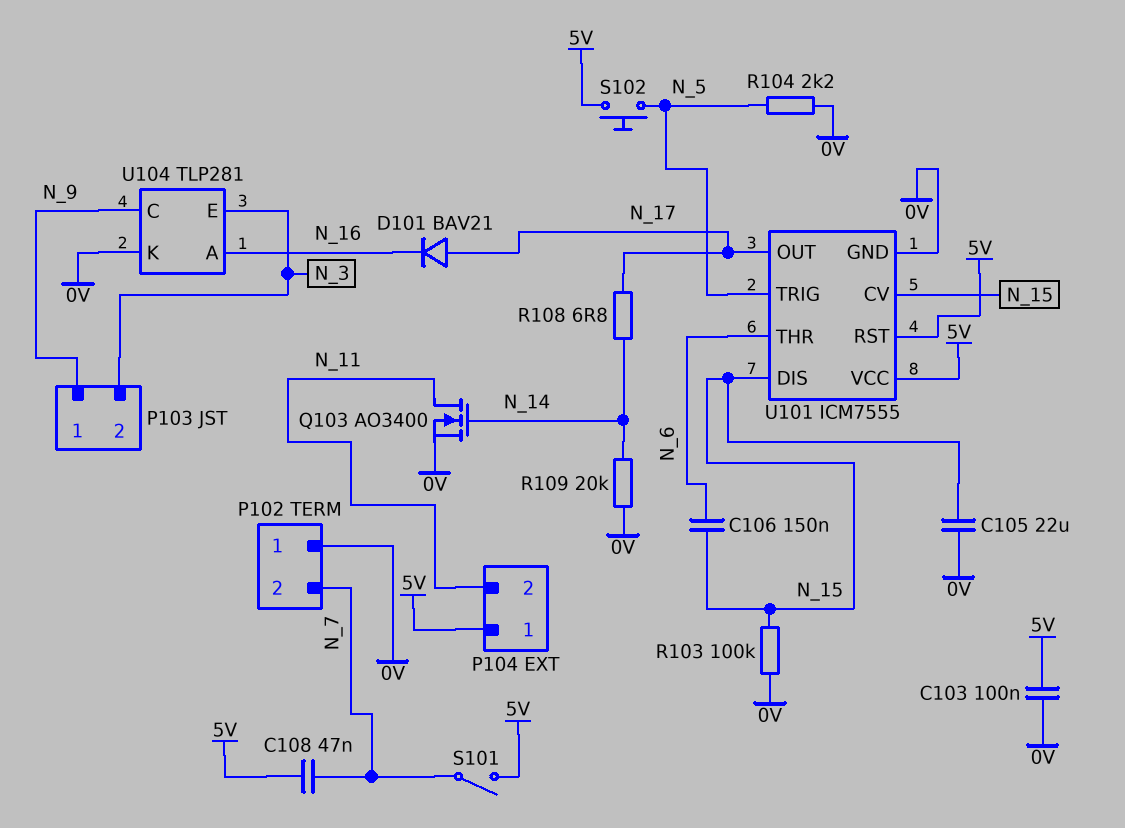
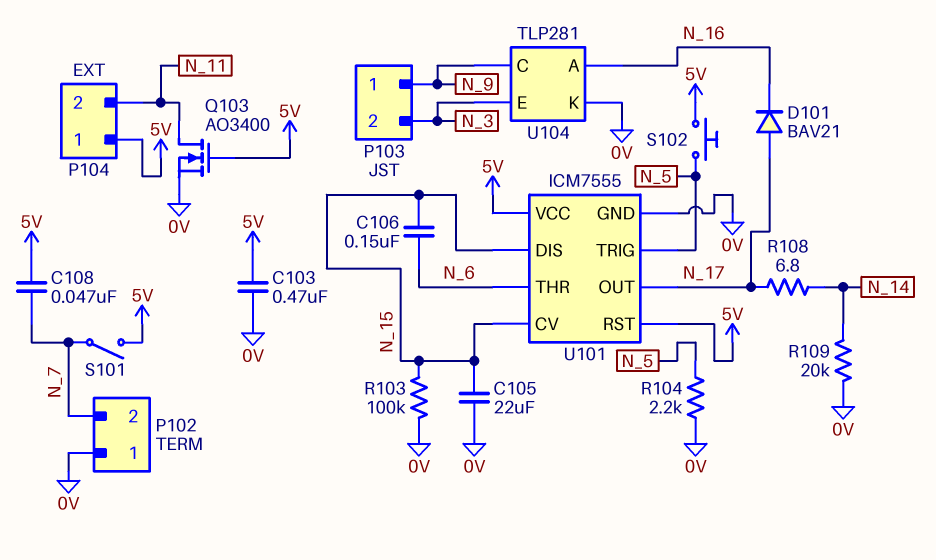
C103: 100nF (0V, 5V) -> 470nF (0V, 5V)
Q103: NMOS AO3400 (G N_14, D N_11, S 0V) -> NMOS AO3400 (G 5V, D N_11, S 0V)

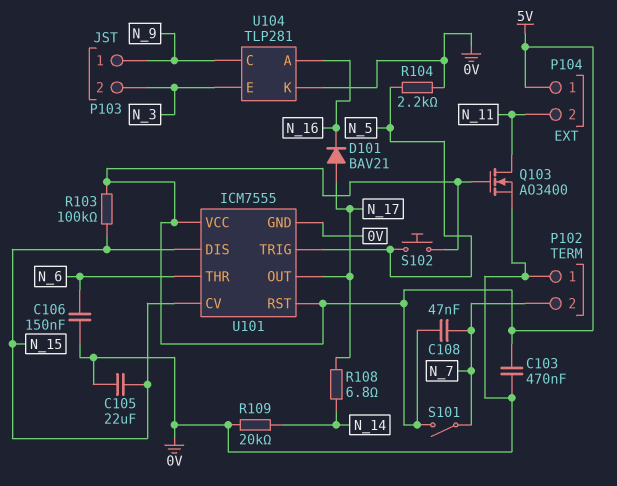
C106: 150nF (N_6, N_15) -> 150nF (0V, N_6)
R103: 100k (0V, N_15) -> 100k (5V, N_15)

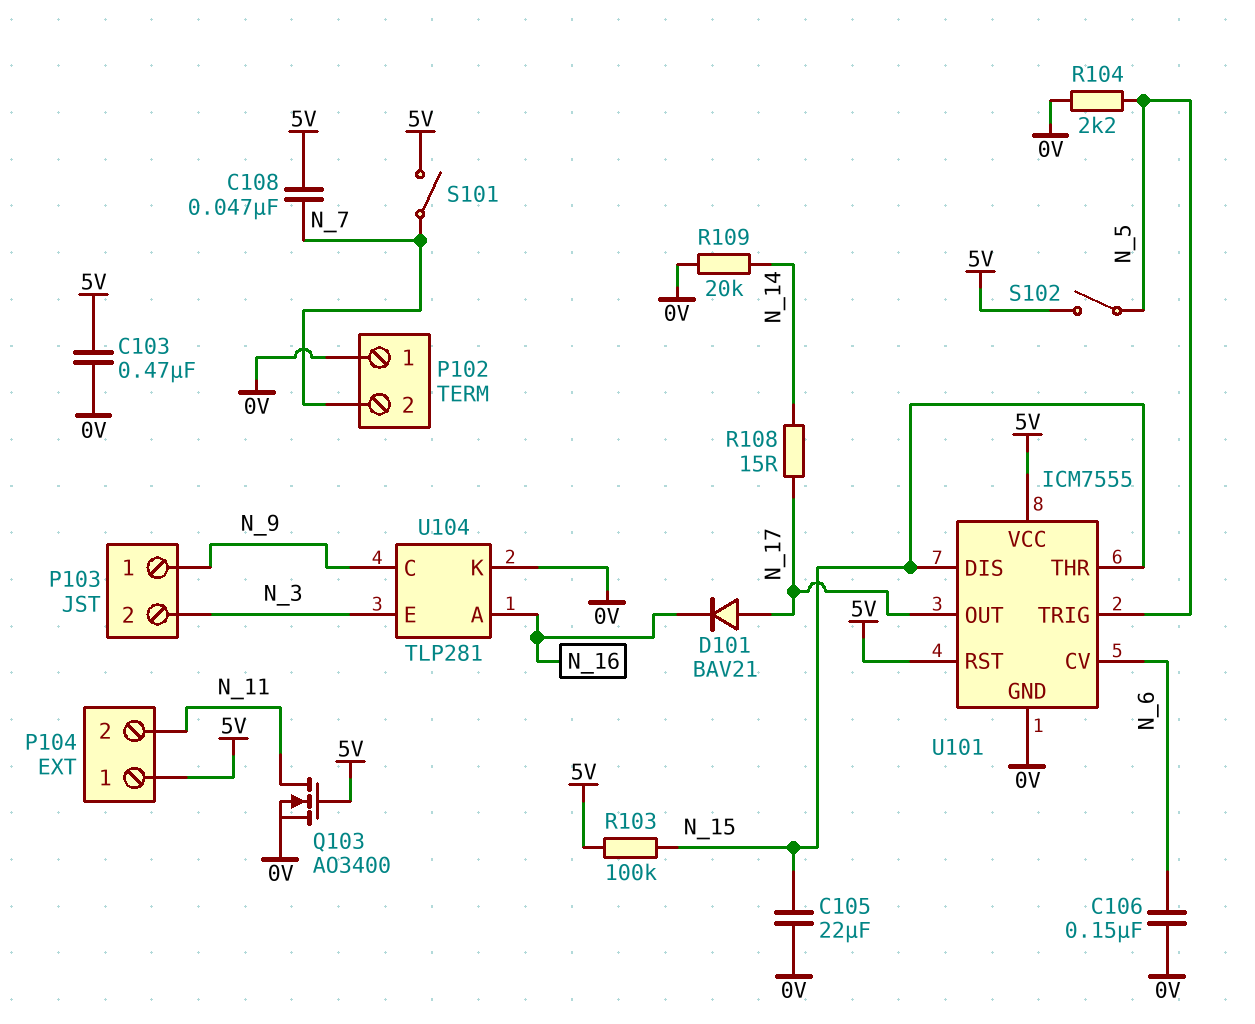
R108: 6.8 (N_14, N_17) -> 15 (N_14, N_17)
S102: button (5V, N_5) -> switch (5V, N_5)
U101 pin CV: N_15 -> N_6
U101 pin THR: N_6 -> N_15

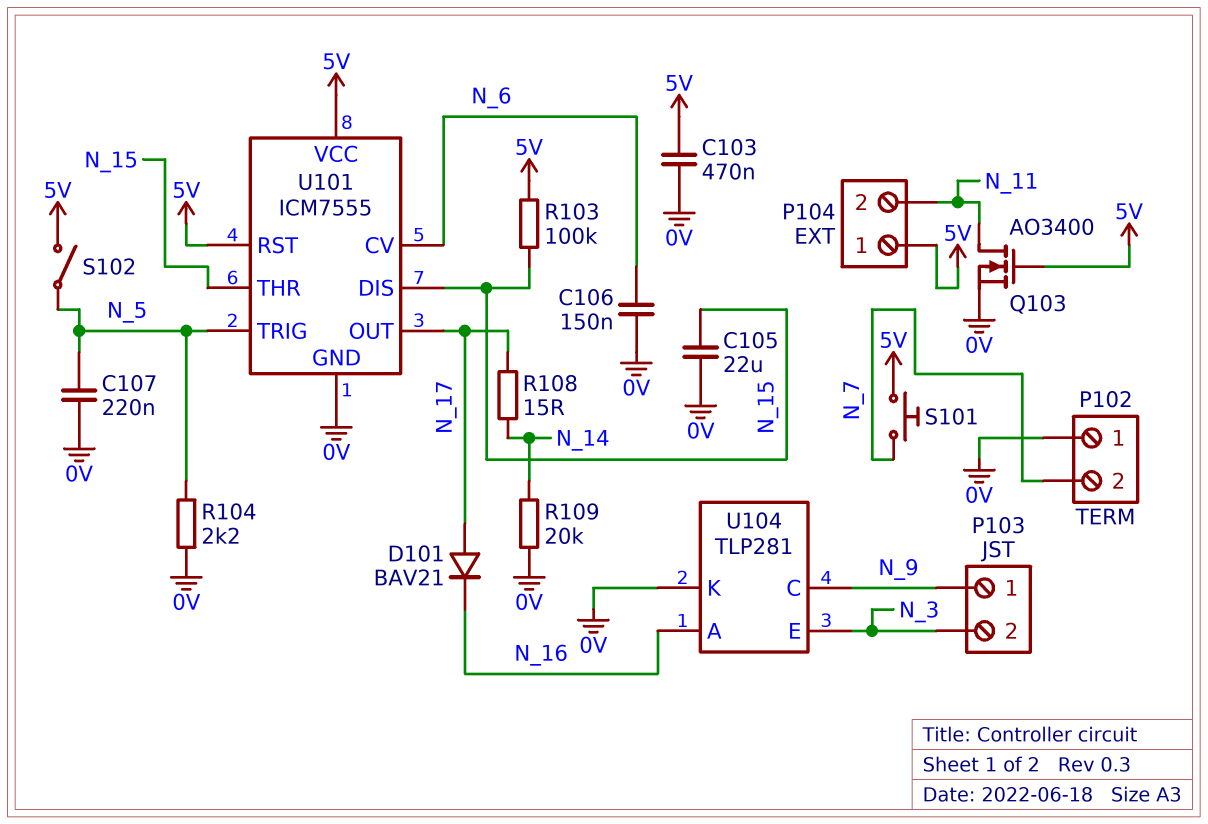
C107: none -> 220nF (0V, N_5)
C108: 47nF (5V, N_7) -> none
S101: switch (5V, N_7) -> button (5V, N_7)

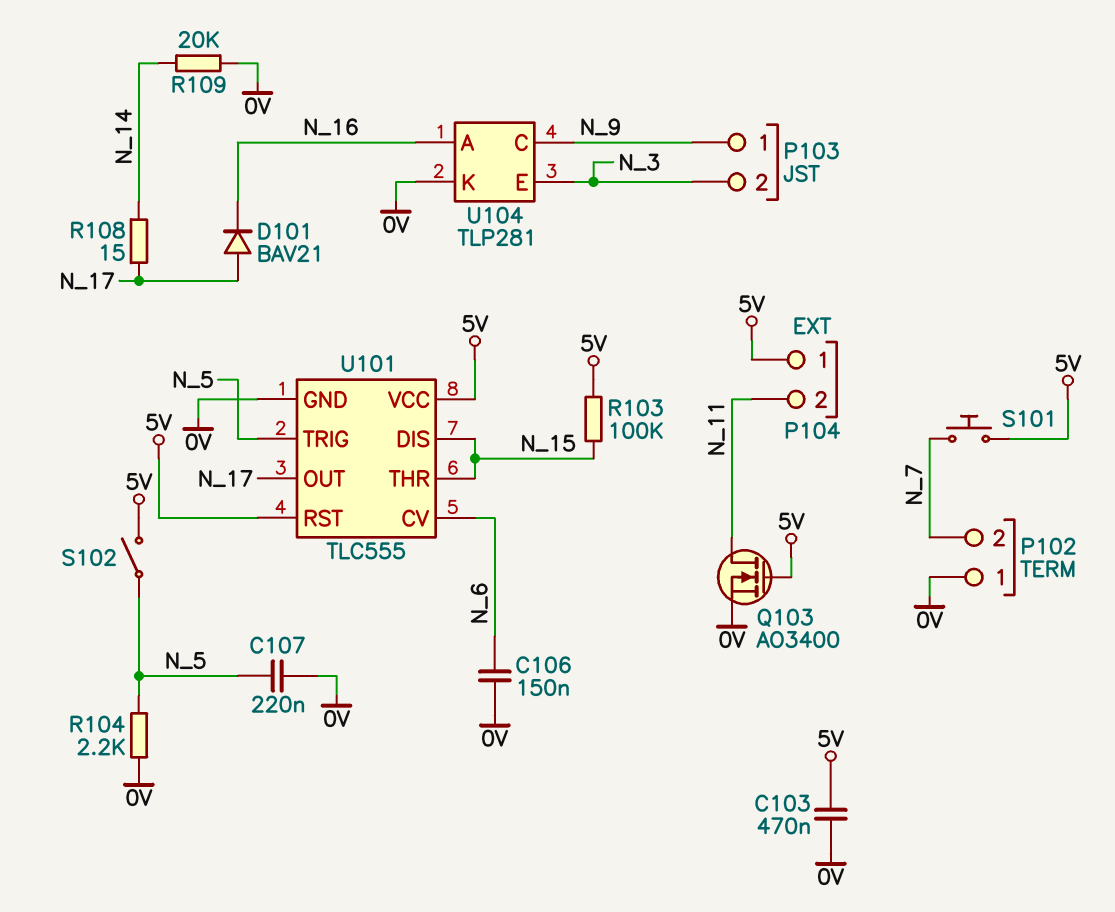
C105: 22uF (0V, N_15) -> none
U101: ICM7555 -> TLC555

